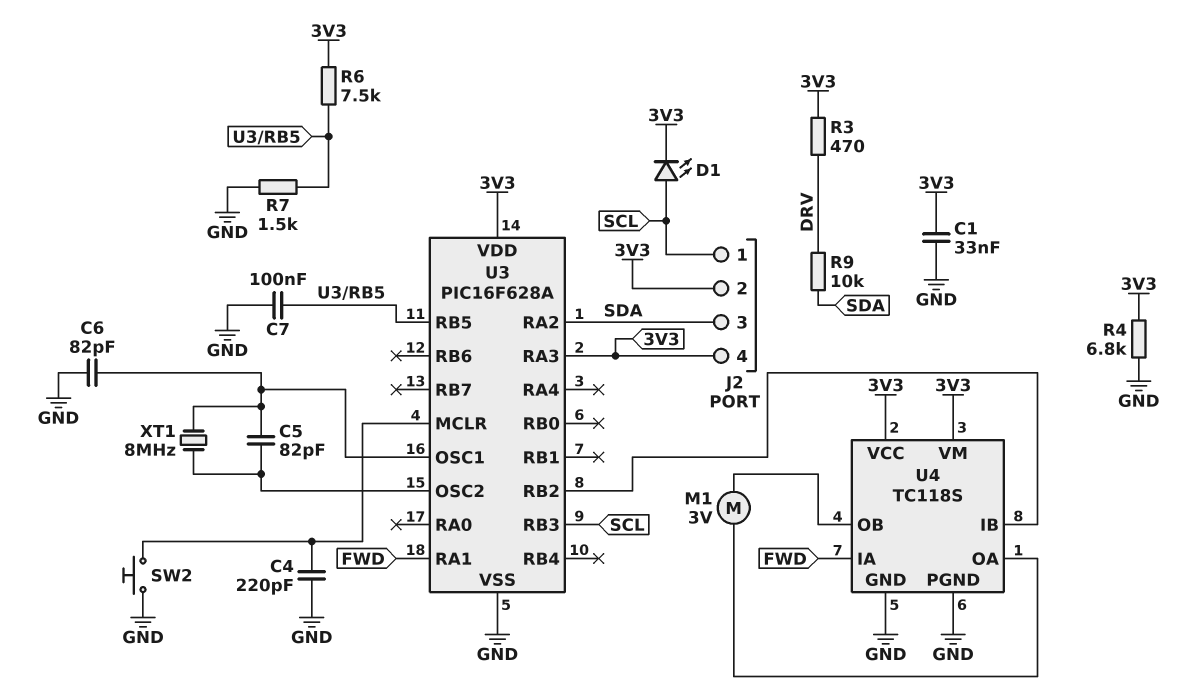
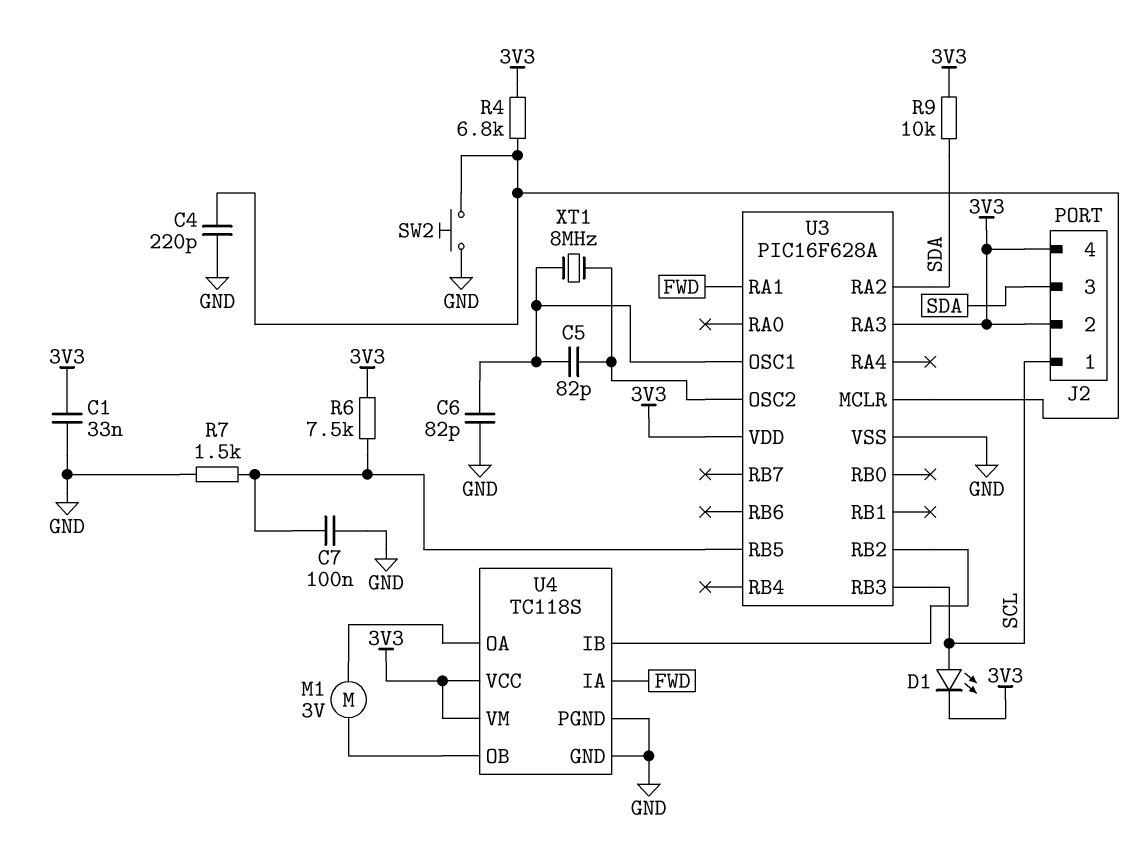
R3: 470 (3V3, DRV) -> none
R4: 6.8k (3V3, GND) -> 6.8k (3V3, U3/MCLR)
R9: 10k (DRV, SDA) -> 10k (3V3, SDA)

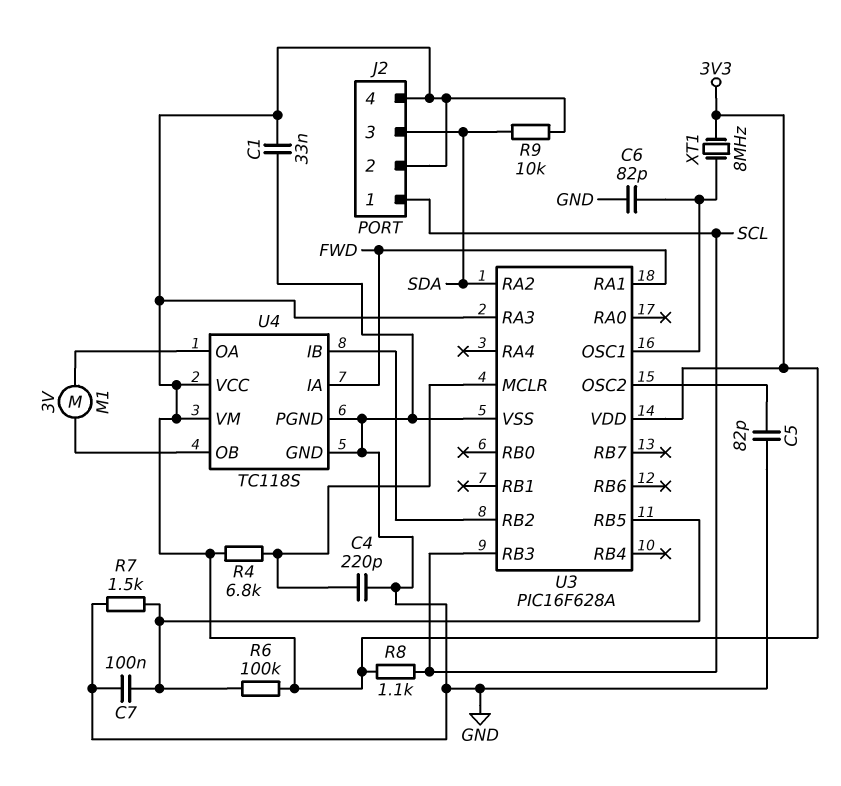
C5: 82pF (U3/OSC1, U3/OSC2) -> 82pF (GND, U3/OSC2)
D1: LED (A SCL, K 3V3) -> none
R6: 7.5k (3V3, U3/RB5) -> 100k (3V3, U3/RB5)
R8: none -> 1.1k (3V3, SCL)
SW2: button (GND, U3/MCLR) -> none
XT1: 8MHz (U3/OSC1, U3/OSC2) -> 8MHz (3V3, U3/OSC1)

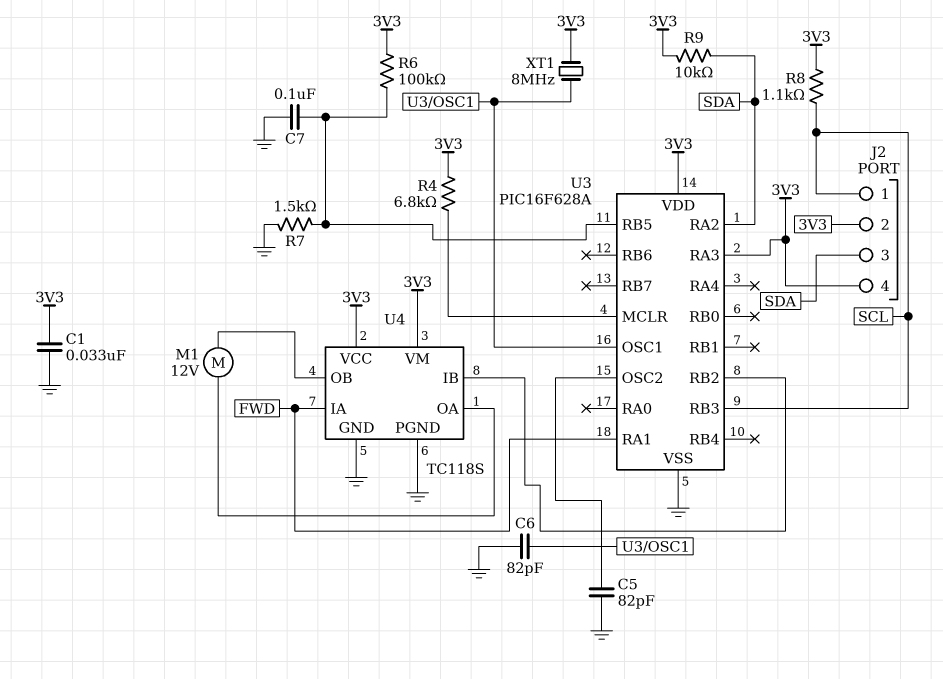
C4: 220pF (GND, U3/MCLR) -> none
M1: motor 3V (U4/OA, U4/OB) -> motor 12V (U4/OA, U4/OB)

